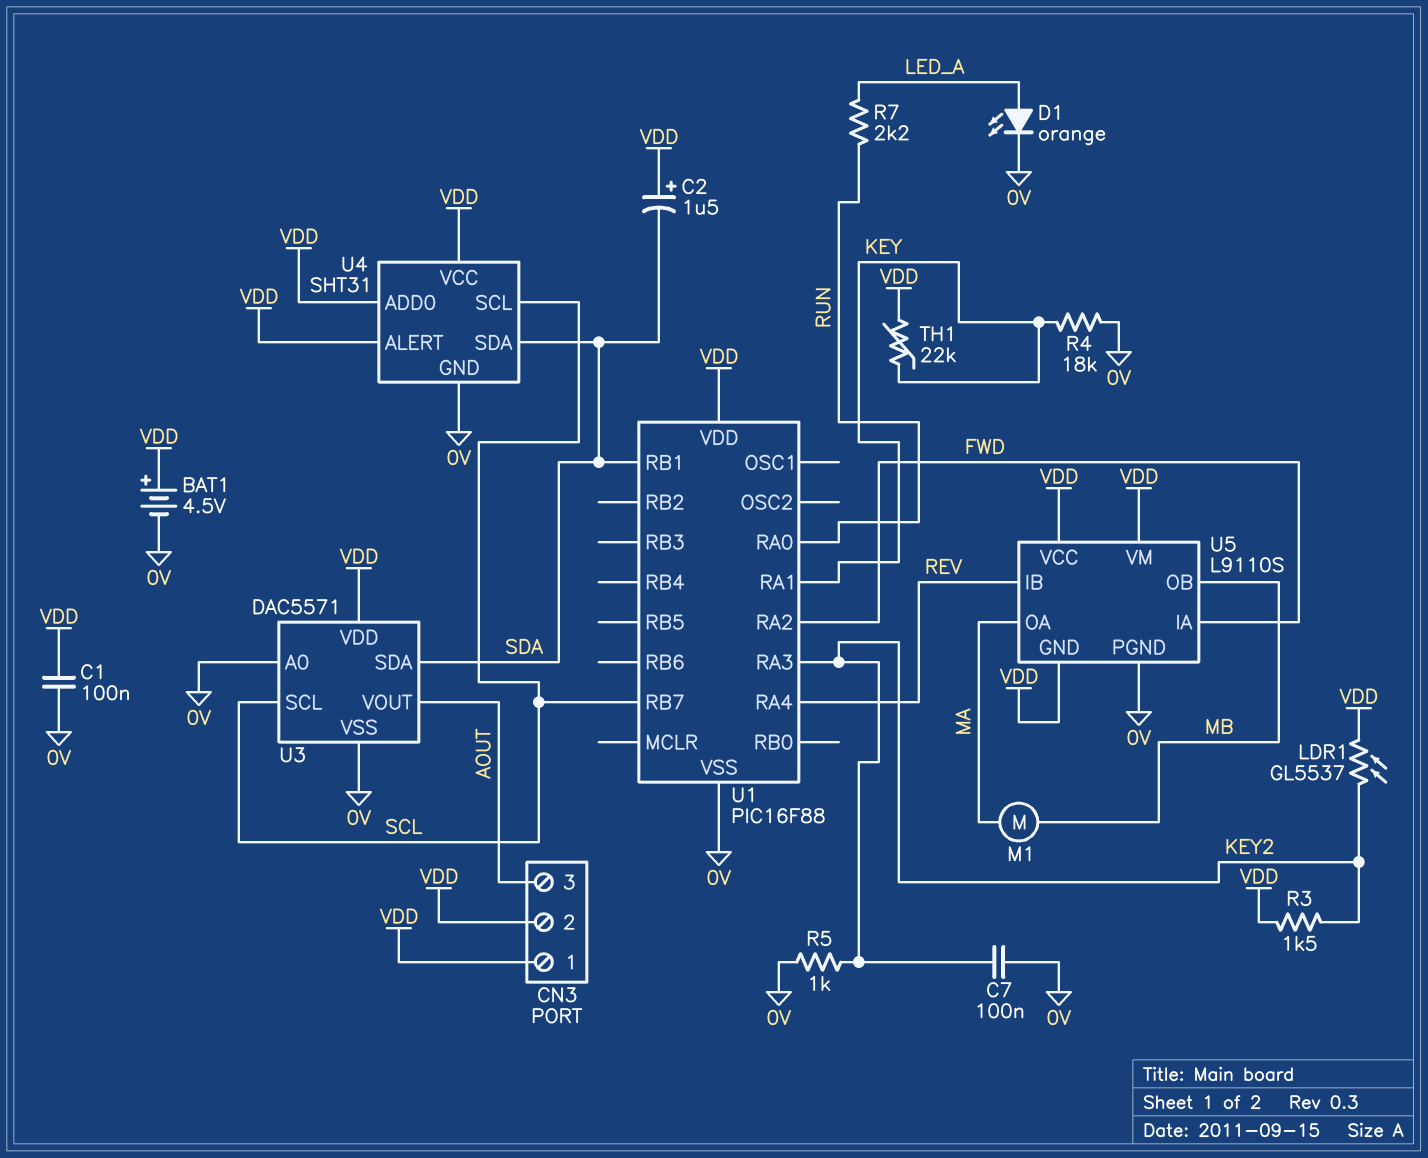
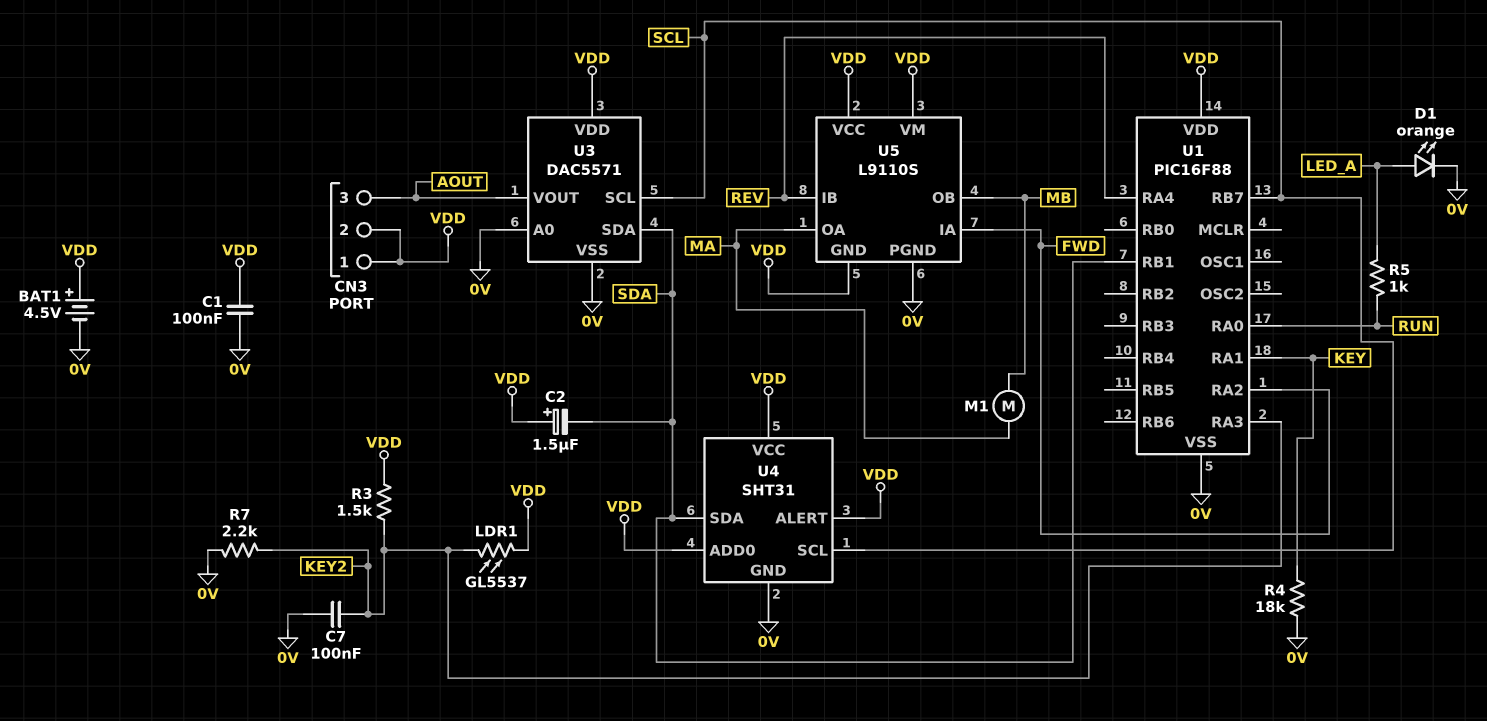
R5: 1k (0V, KEY2) -> 1k (LED_A, RUN)
R7: 2.2k (LED_A, RUN) -> 2.2k (0V, KEY2)
TH1: 22k (KEY, VDD) -> none

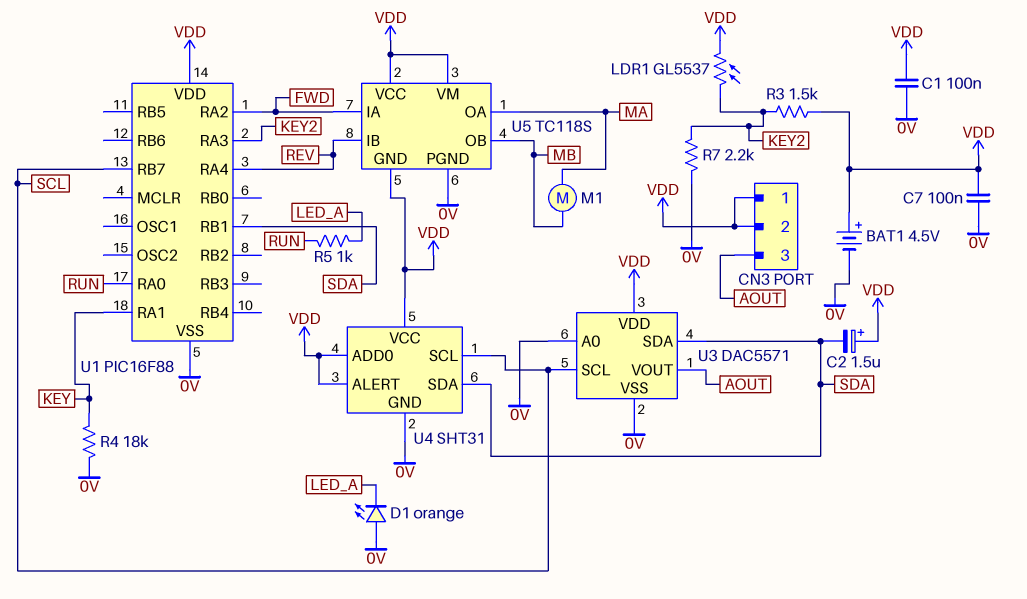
C7: 100nF (0V, KEY2) -> 100nF (0V, VDD)
D1: LED orange (A LED_A, K 0V) -> LED orange (A 0V, K LED_A)
U5: L9110S -> TC118S

